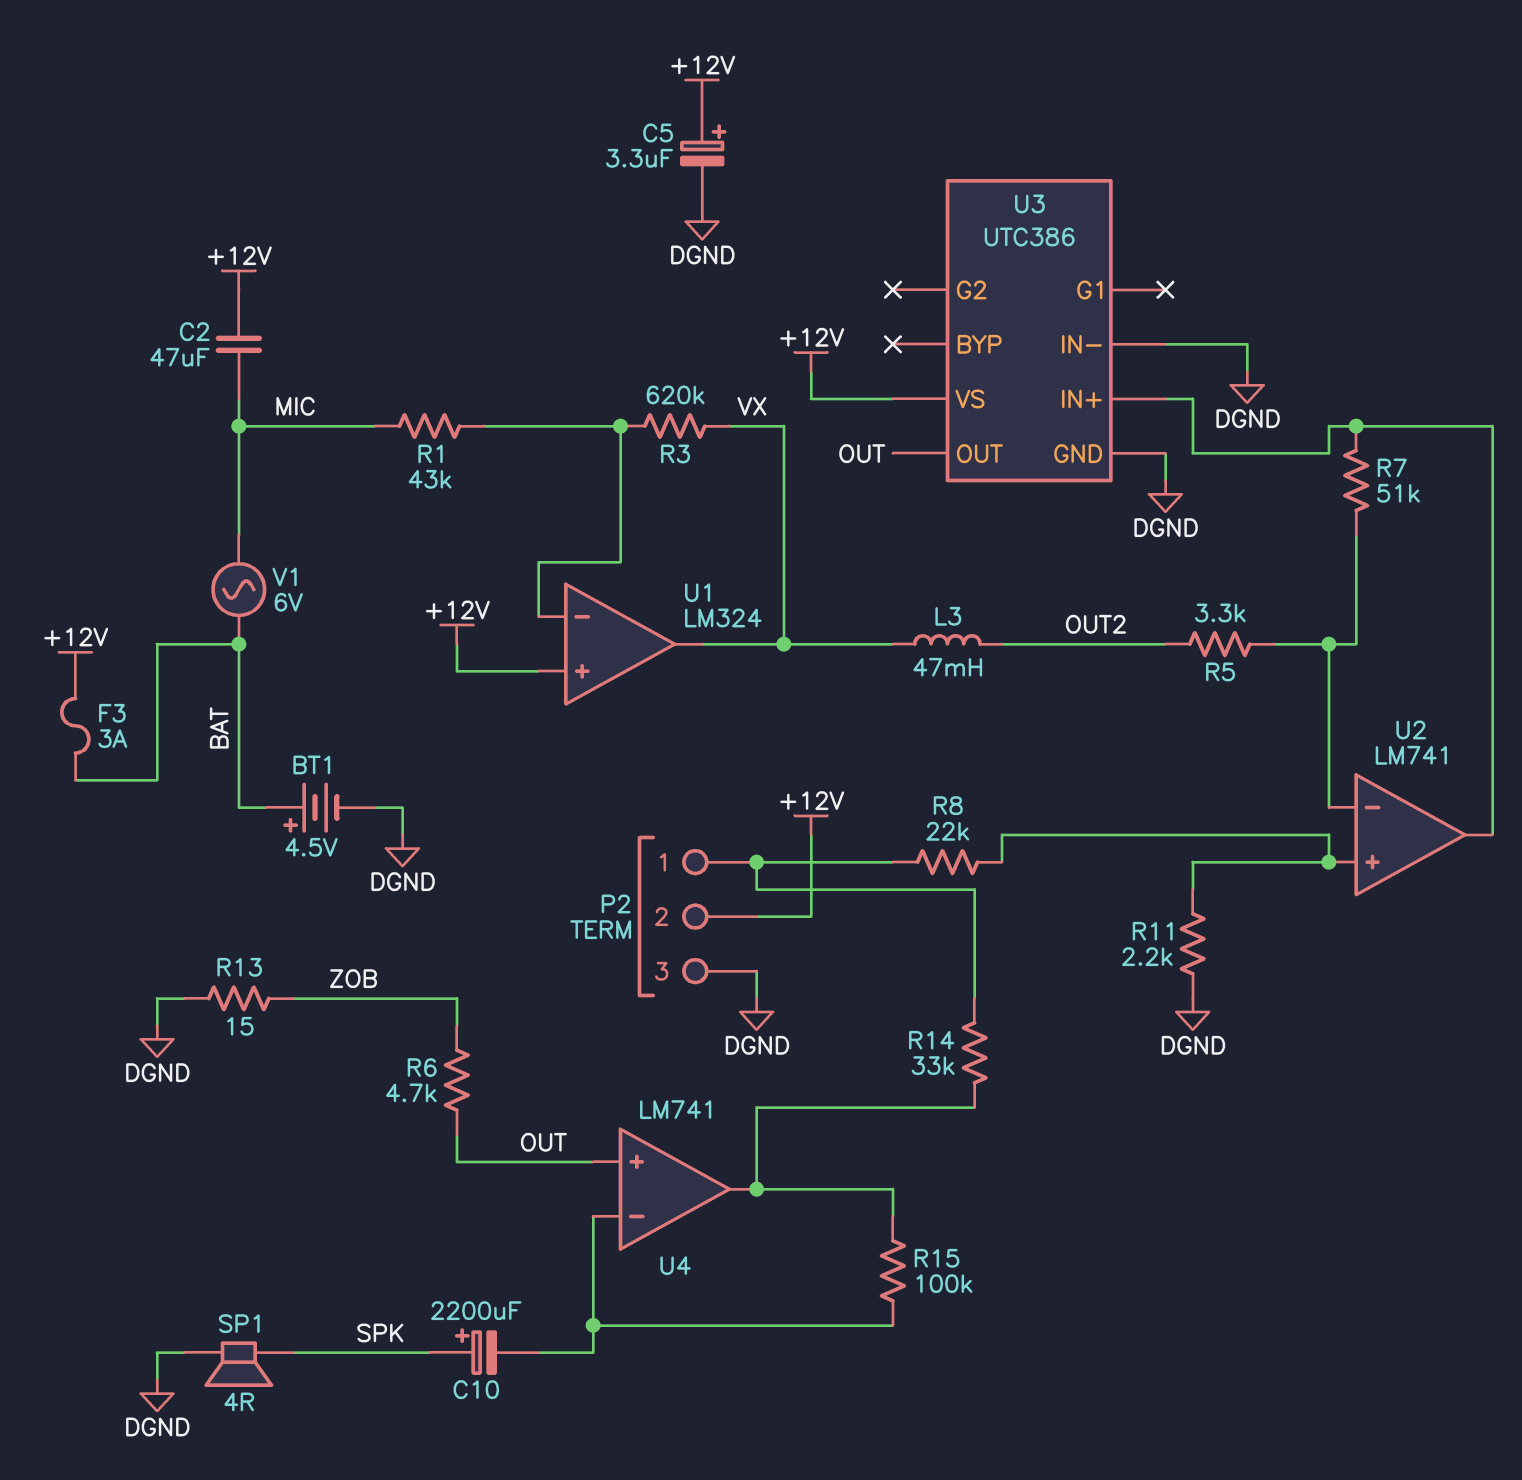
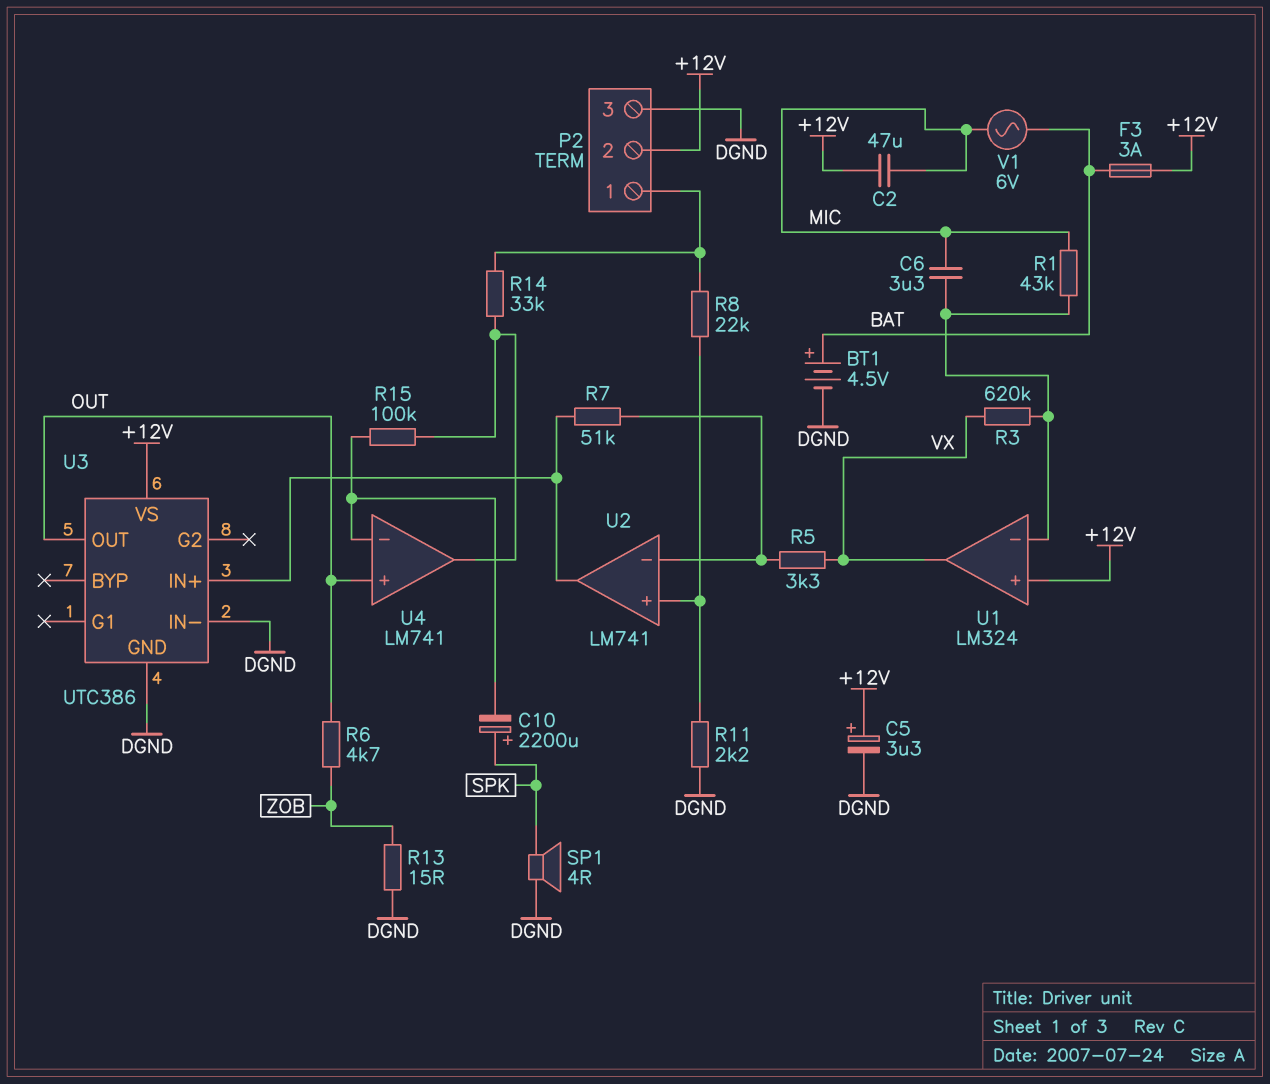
C6: none -> 3.3uF (MIC, U1/in-)
L3: 47mH (OUT2, VX) -> none
R5: 3.3k (OUT2, U2/in-) -> 3.3k (U2/in-, VX)

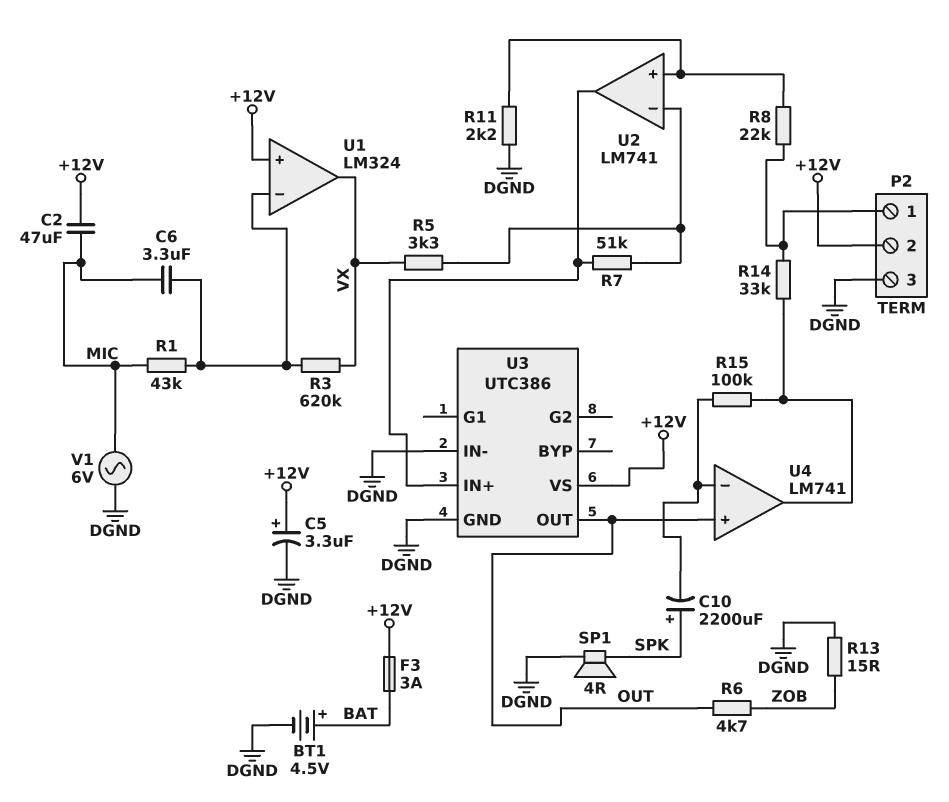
V1: AC 6V (BAT, MIC) -> AC 6V (DGND, MIC)

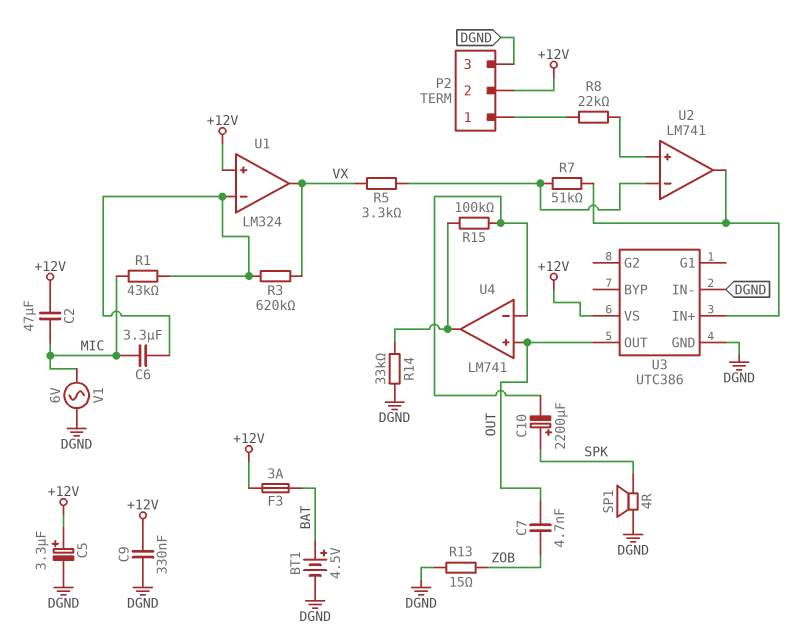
C7: none -> 4.7nF (OUT, ZOB)
C9: none -> 330nF (+12V, DGND)
R6: 4.7k (OUT, ZOB) -> none
R11: 2.2k (DGND, U2/in+) -> none
R14: 33k (P2/1, U4/out) -> 33k (DGND, U4/out)

